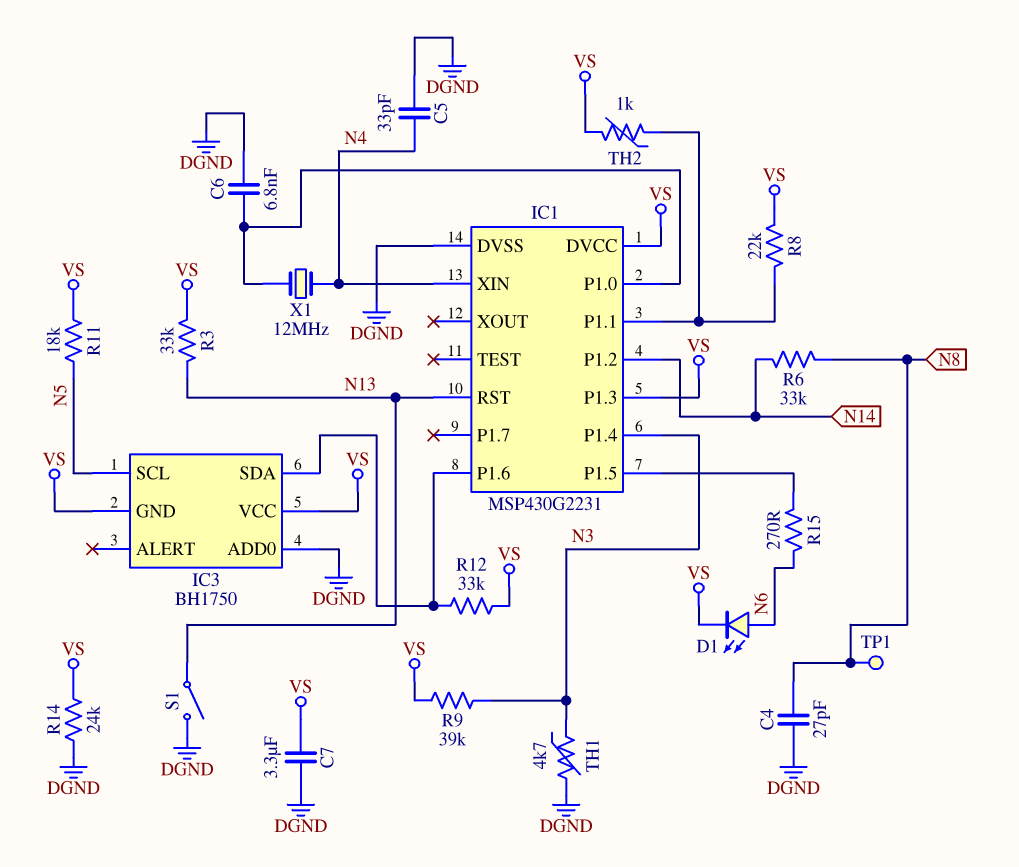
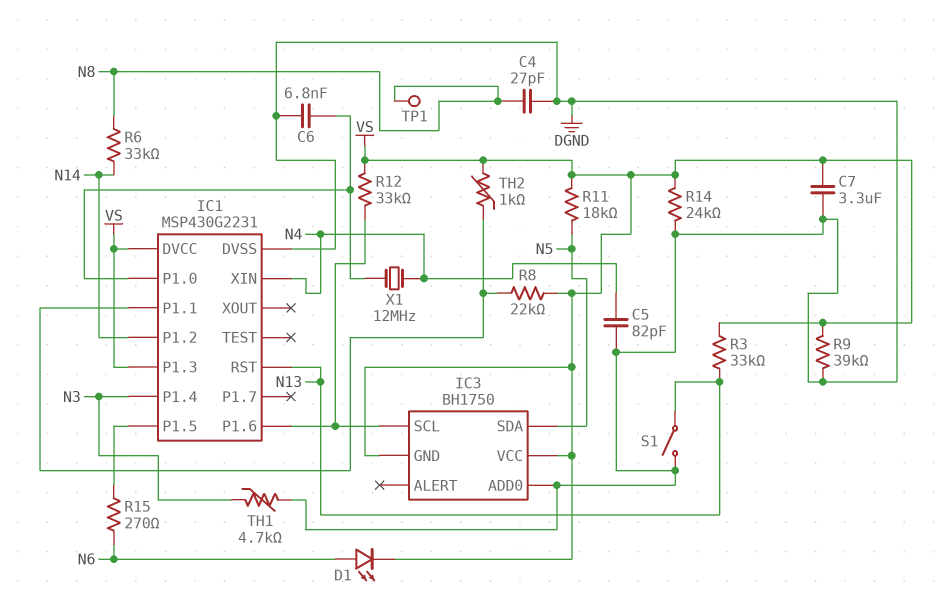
C5: 33pF (DGND, N4) -> 82pF (DGND, N4)
IC3 pin SCL: N5 -> IC1/P1.6
IC3 pin SDA: IC1/P1.6 -> N5
R9: 39k (N3, VS) -> 39k (DGND, VS)

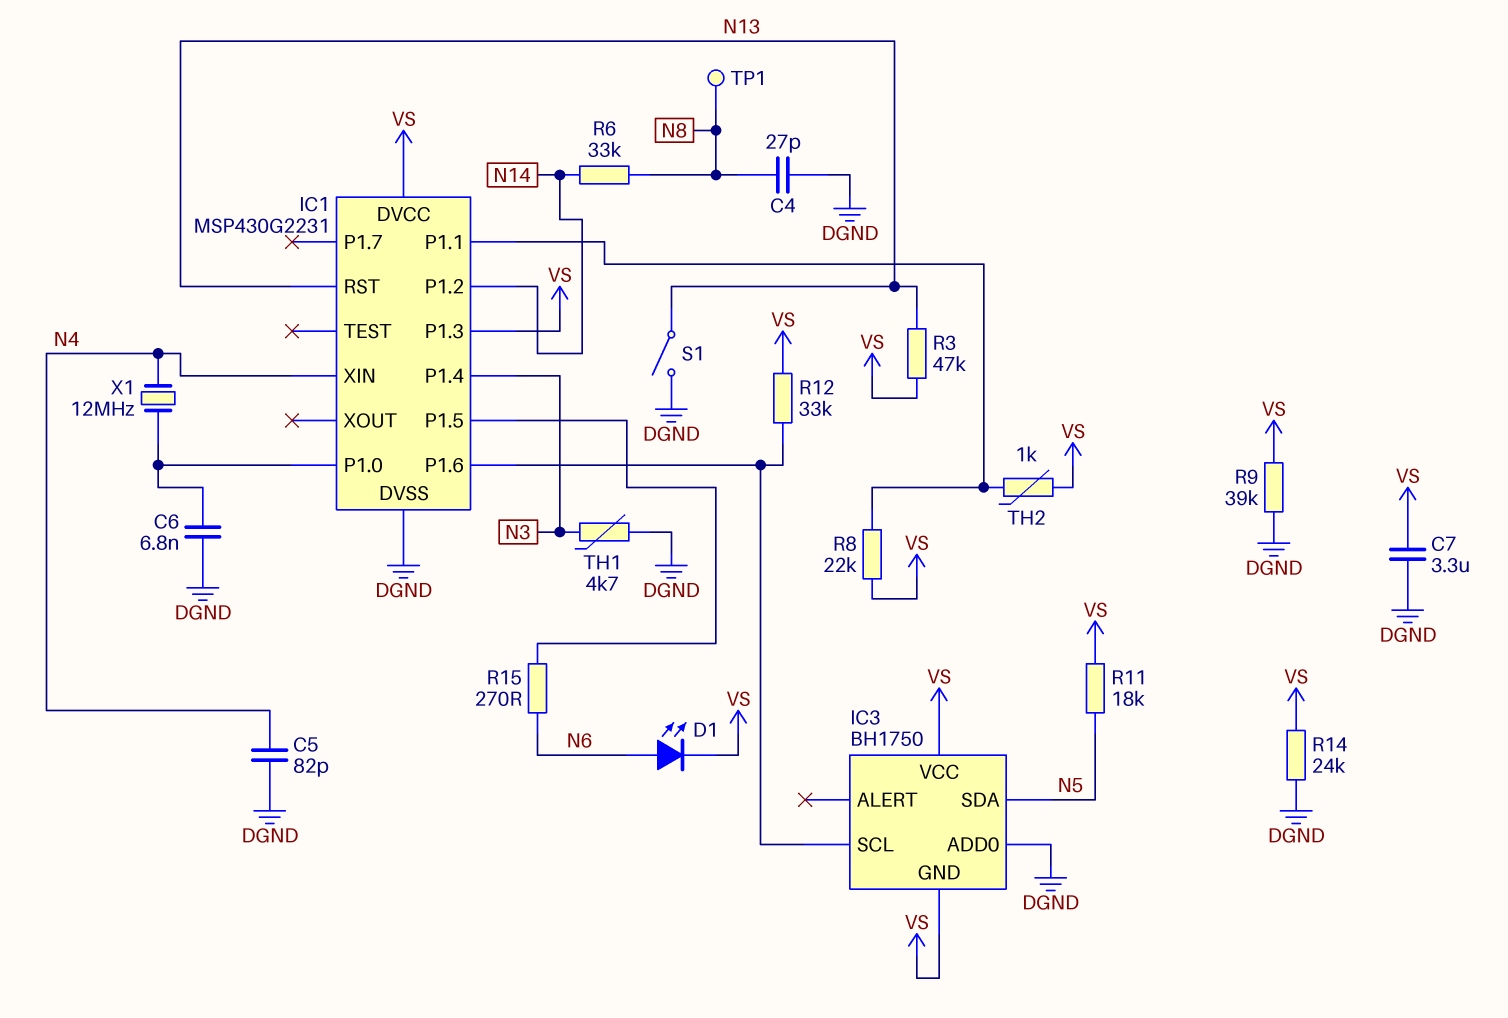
R3: 33k (N13, VS) -> 47k (N13, VS)

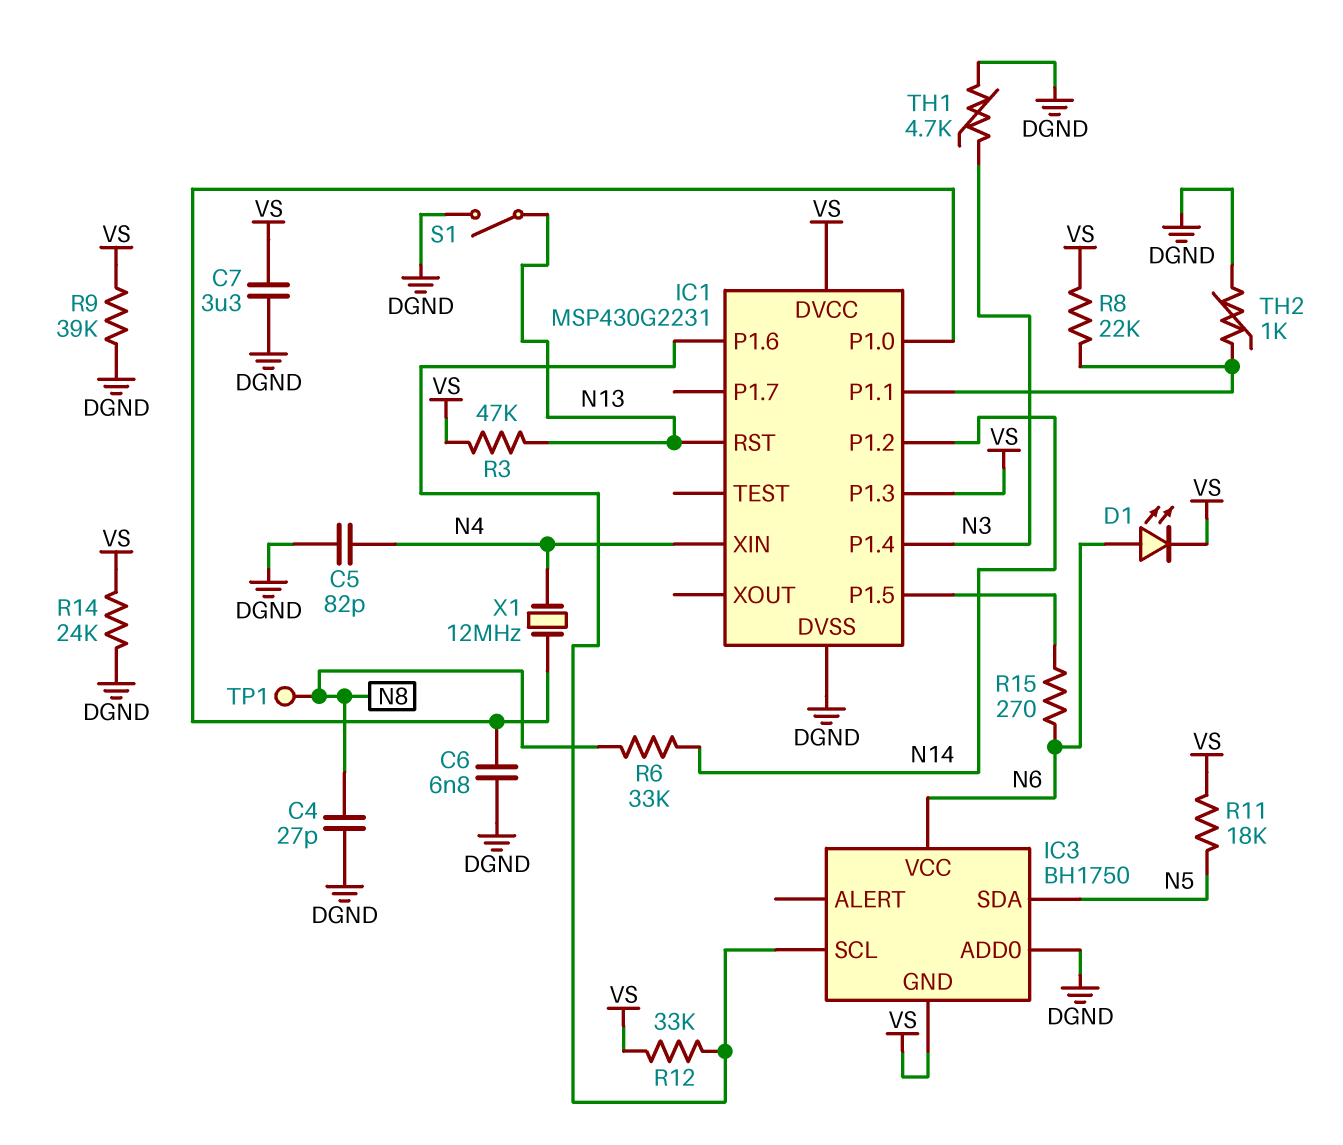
IC3 pin VCC: VS -> N6
TH2: 1k (IC1/P1.1, VS) -> 1k (DGND, IC1/P1.1)

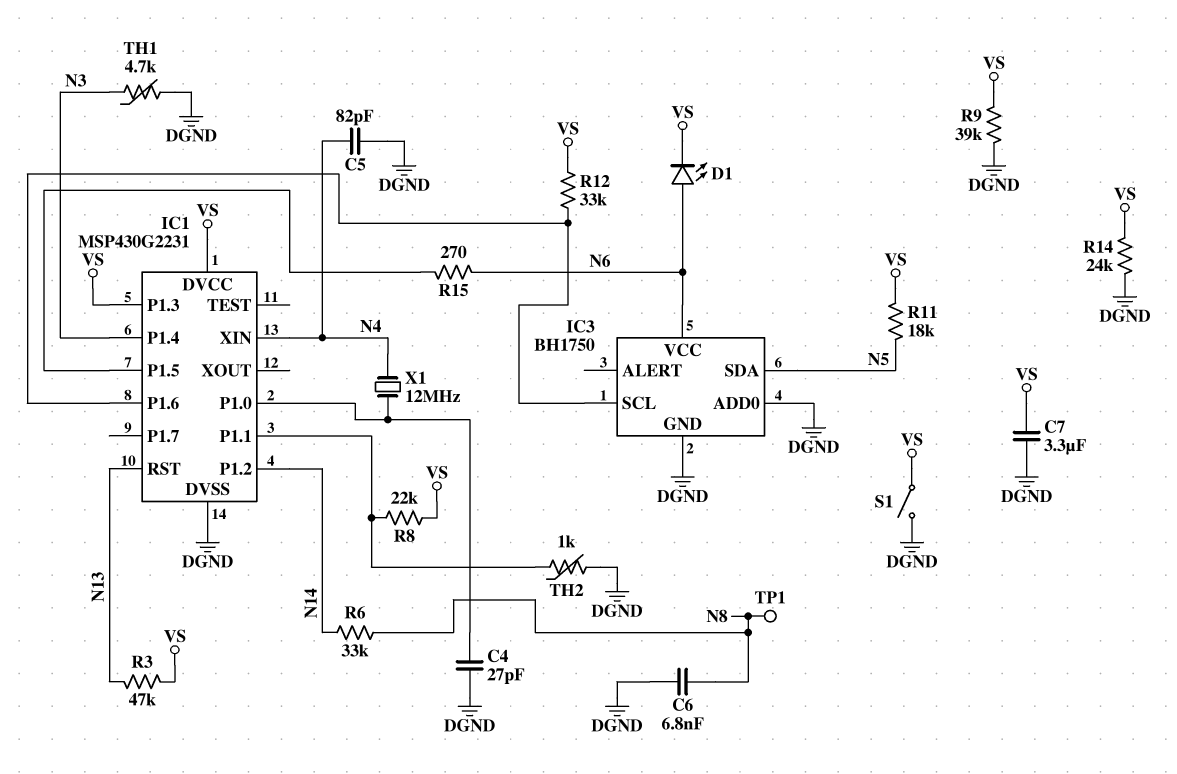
C4: 27pF (DGND, N8) -> 27pF (DGND, IC1/P1.0)
C6: 6.8nF (DGND, IC1/P1.0) -> 6.8nF (DGND, N8)
IC3 pin GND: VS -> DGND
S1: switch (DGND, N13) -> switch (DGND, VS)

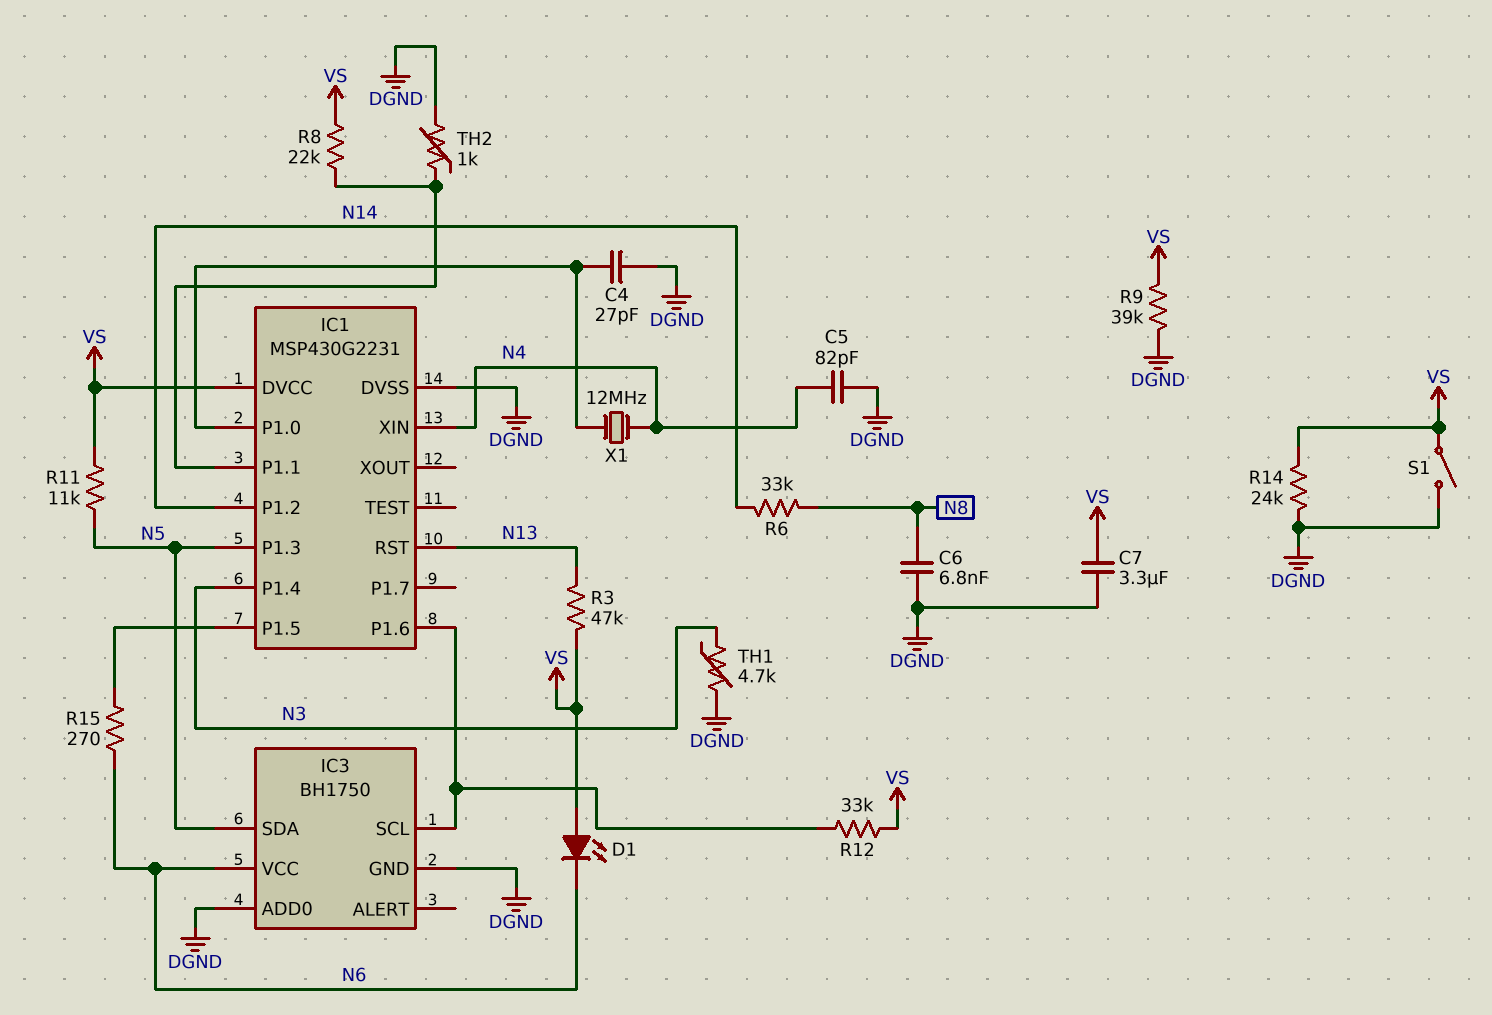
D1: LED (A N6, K VS) -> LED (A VS, K N6)
IC1 pin P1.3: VS -> N5
R11: 18k (N5, VS) -> 11k (N5, VS)
TP1: test point (N8) -> none

